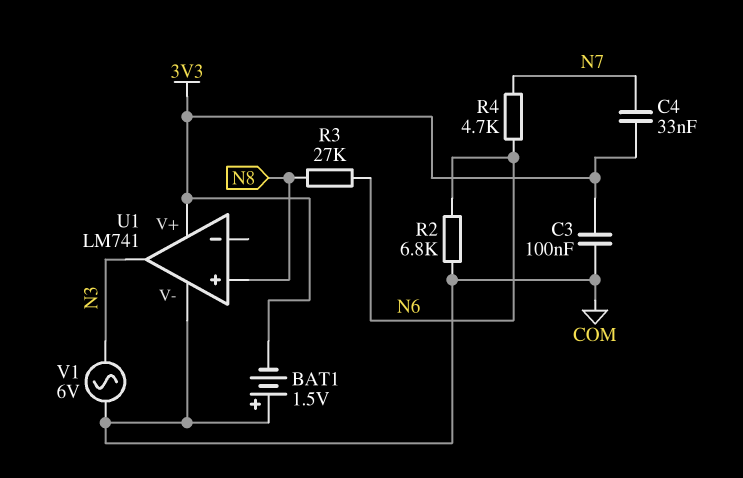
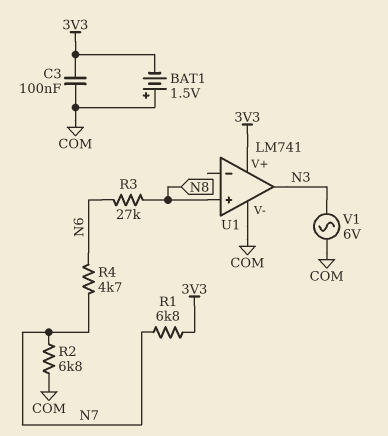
C4: 33nF (3V3, N7) -> none
R1: none -> 6.8k (3V3, N7)
R2: 6.8k (COM, N6) -> 6.8k (COM, N7)

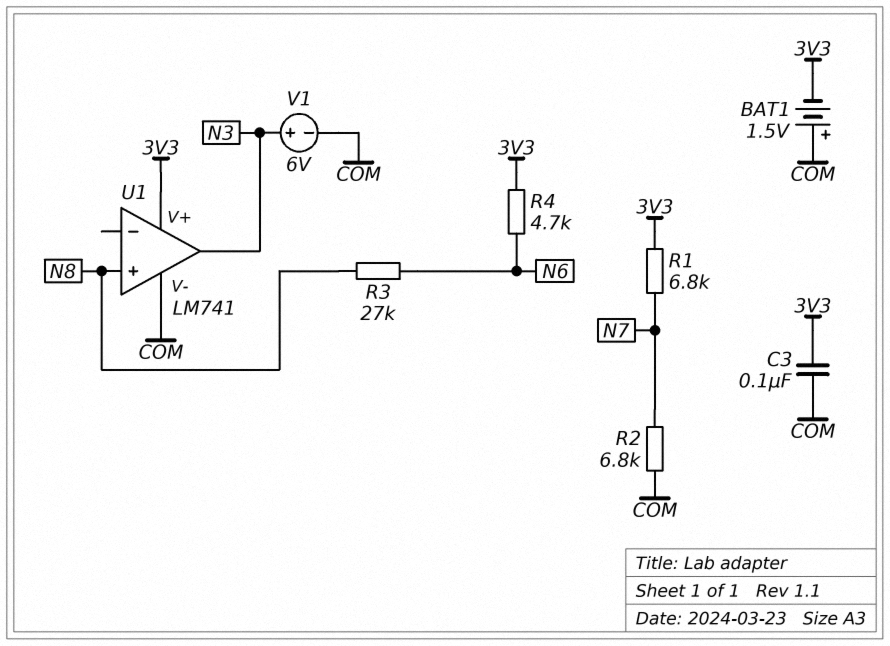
R4: 4.7k (N6, N7) -> 4.7k (3V3, N6)
V1: AC 6V (COM, N3) -> 6V (plus N3, minus COM)

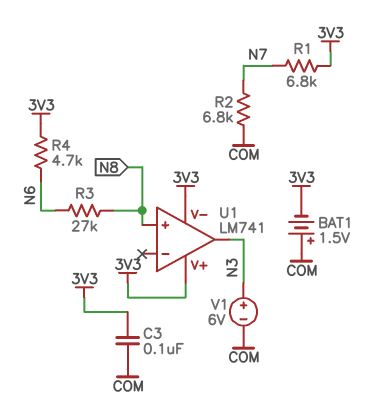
U1 pin V-: COM -> 3V3

